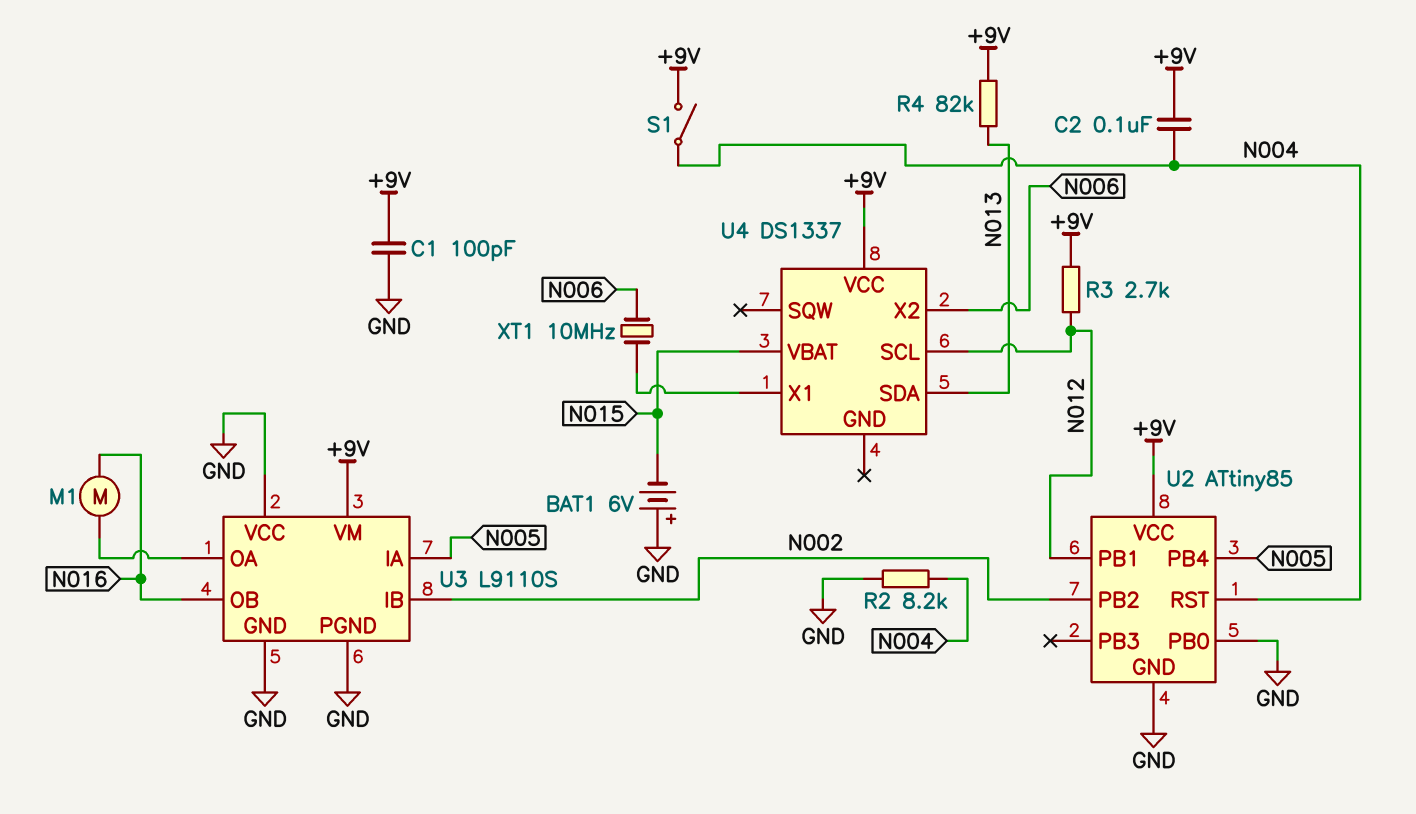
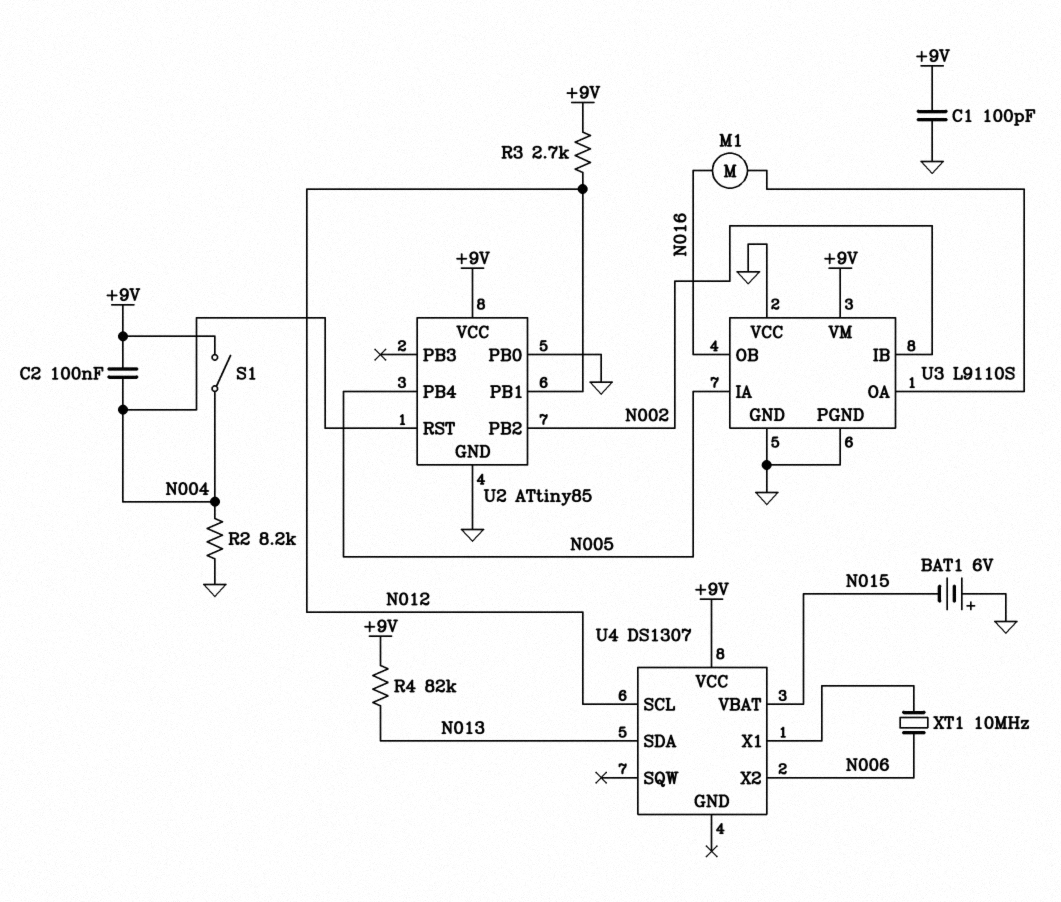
U4: DS1337 -> DS1307

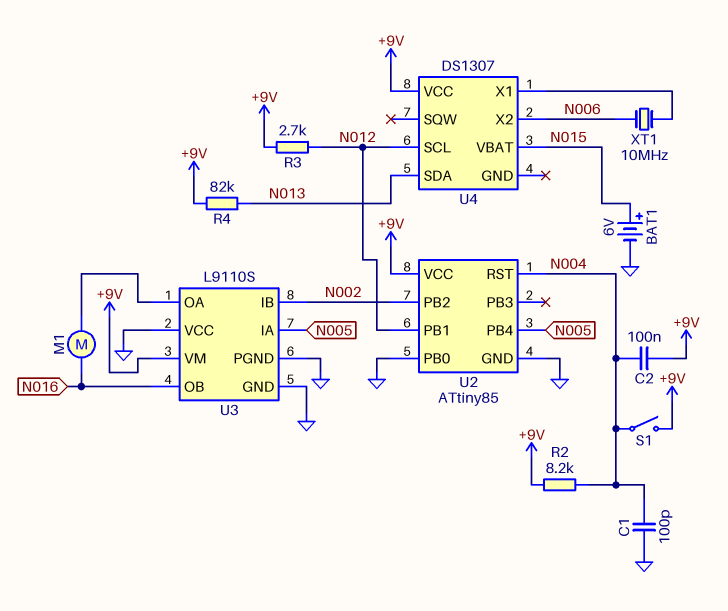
BAT1: 6V (plus GND, minus N015) -> 6V (plus N015, minus GND)
C1: 100pF (+9V, GND) -> 100pF (GND, N004)
R2: 8.2k (GND, N004) -> 8.2k (+9V, N004)

